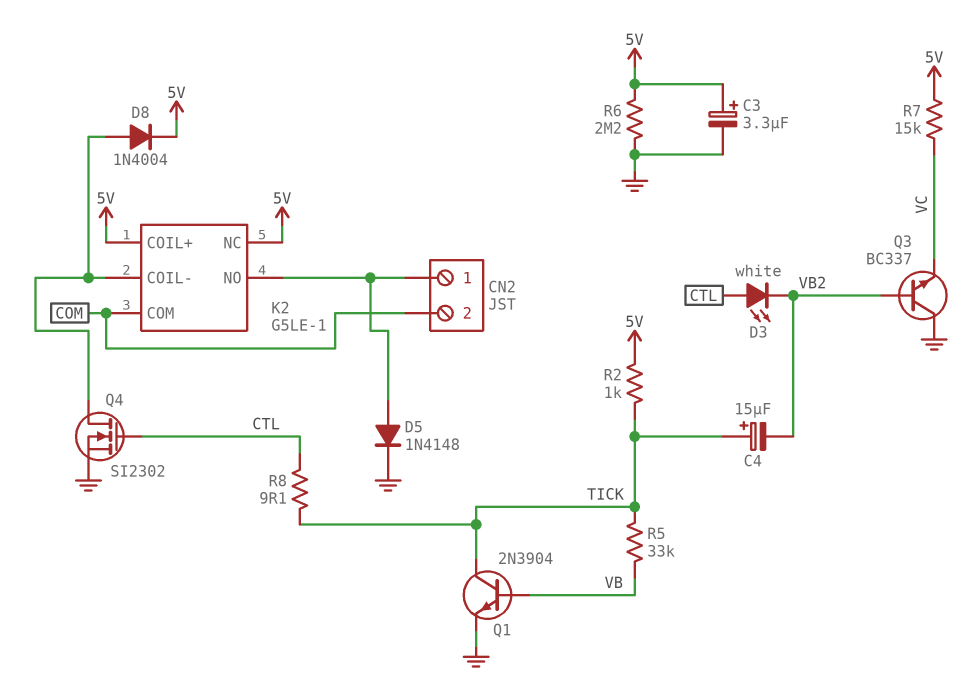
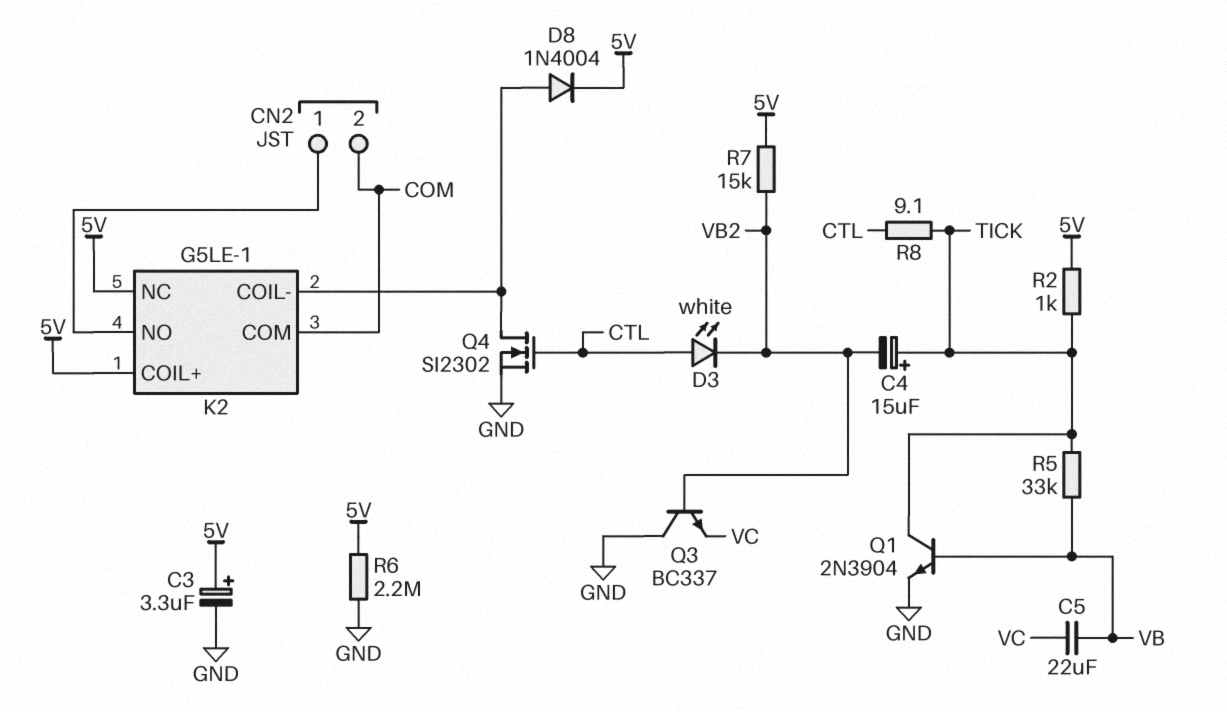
C5: none -> 22uF (VB, VC)
D5: diode 1N4148 (A CN2/1, K GND) -> none
R7: 15k (5V, VC) -> 15k (5V, VB2)

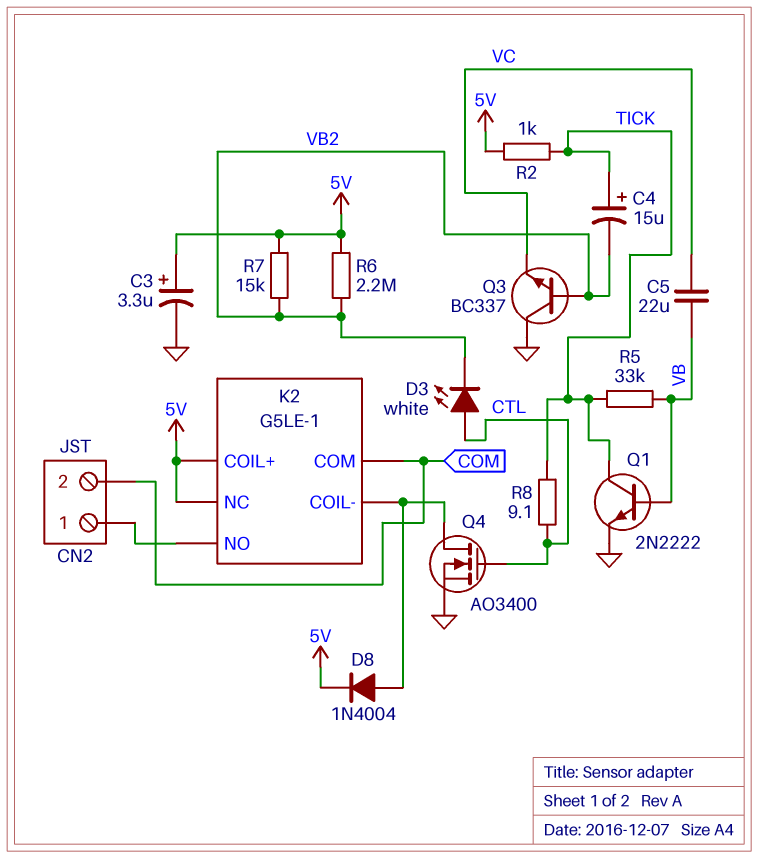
Q1: NPN 2N3904 (B VB, C TICK, E GND) -> NPN 2N2222 (B VB, C TICK, E GND)
Q4: NMOS SI2302 (G CTL, D K2/COIL-, S GND) -> NMOS AO3400 (G CTL, D K2/COIL-, S GND)
R6: 2.2M (5V, GND) -> 2.2M (5V, VB2)

